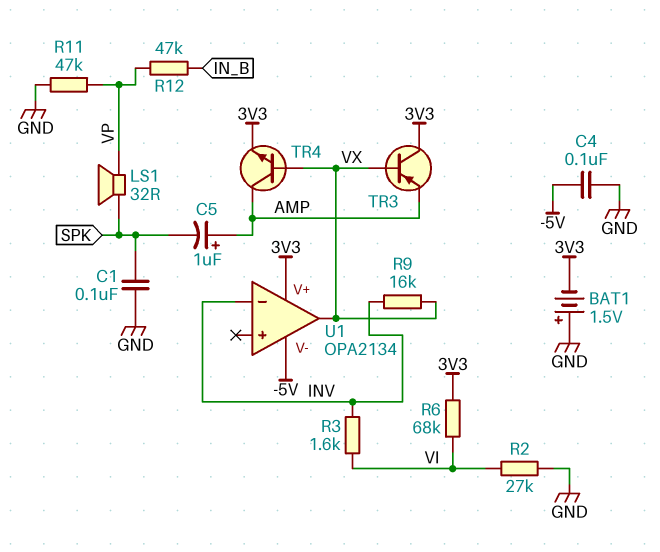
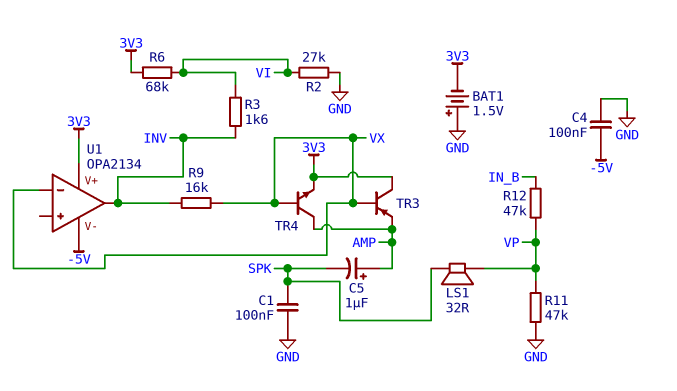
U1 pin in-: INV -> VX
U1 pin out: VX -> INV

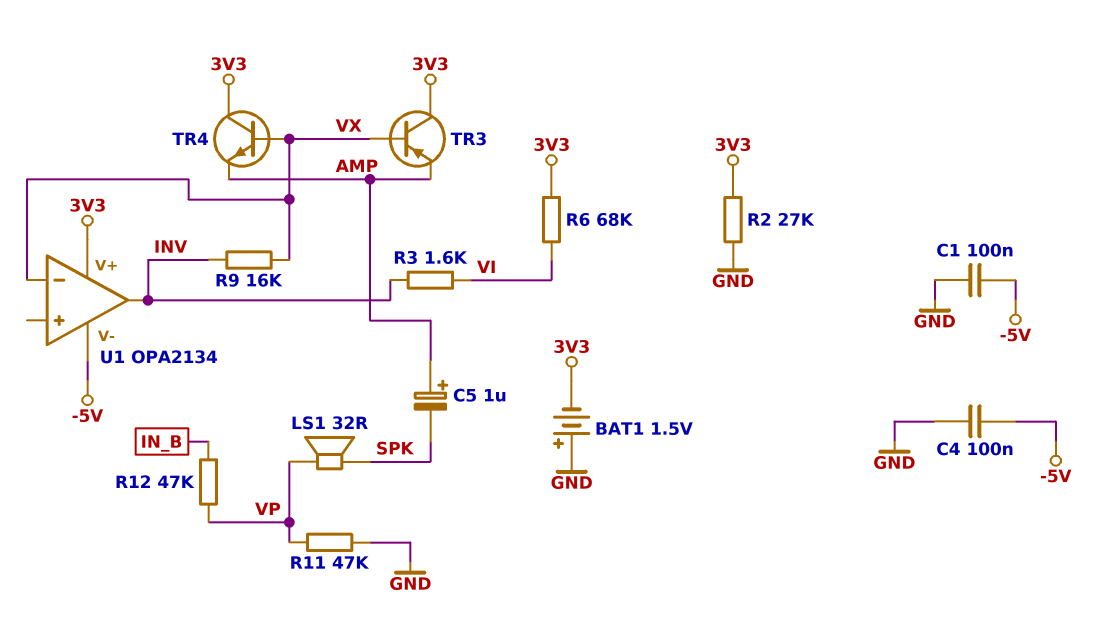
C1: 100nF (GND, SPK) -> 100nF (-5V, GND)
R2: 27k (GND, VI) -> 27k (3V3, GND)
TR4: NPN (B VX, C AMP, E 3V3) -> NPN (B VX, C 3V3, E AMP)

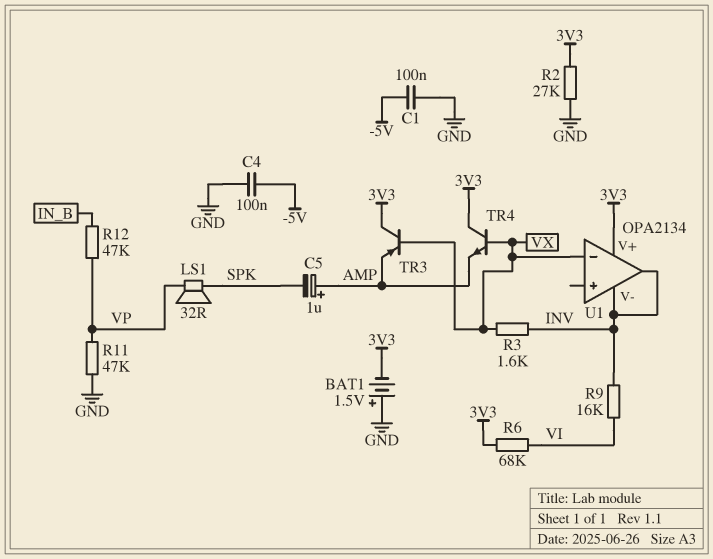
R3: 1.6k (INV, VI) -> 1.6k (INV, VX)
R9: 16k (INV, VX) -> 16k (INV, VI)
U1 pin V-: -5V -> INV

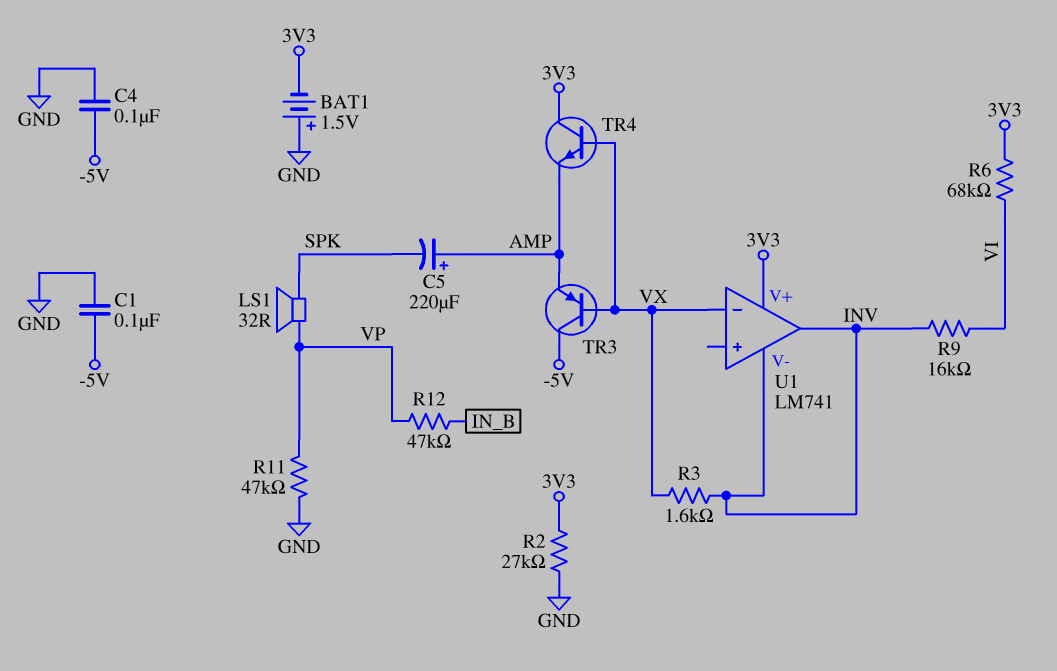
C5: 1uF (plus AMP, minus SPK) -> 220uF (plus AMP, minus SPK)
TR3: PNP (B VX, C 3V3, E AMP) -> PNP (B VX, C -5V, E AMP)
U1: OPA2134 -> LM741

